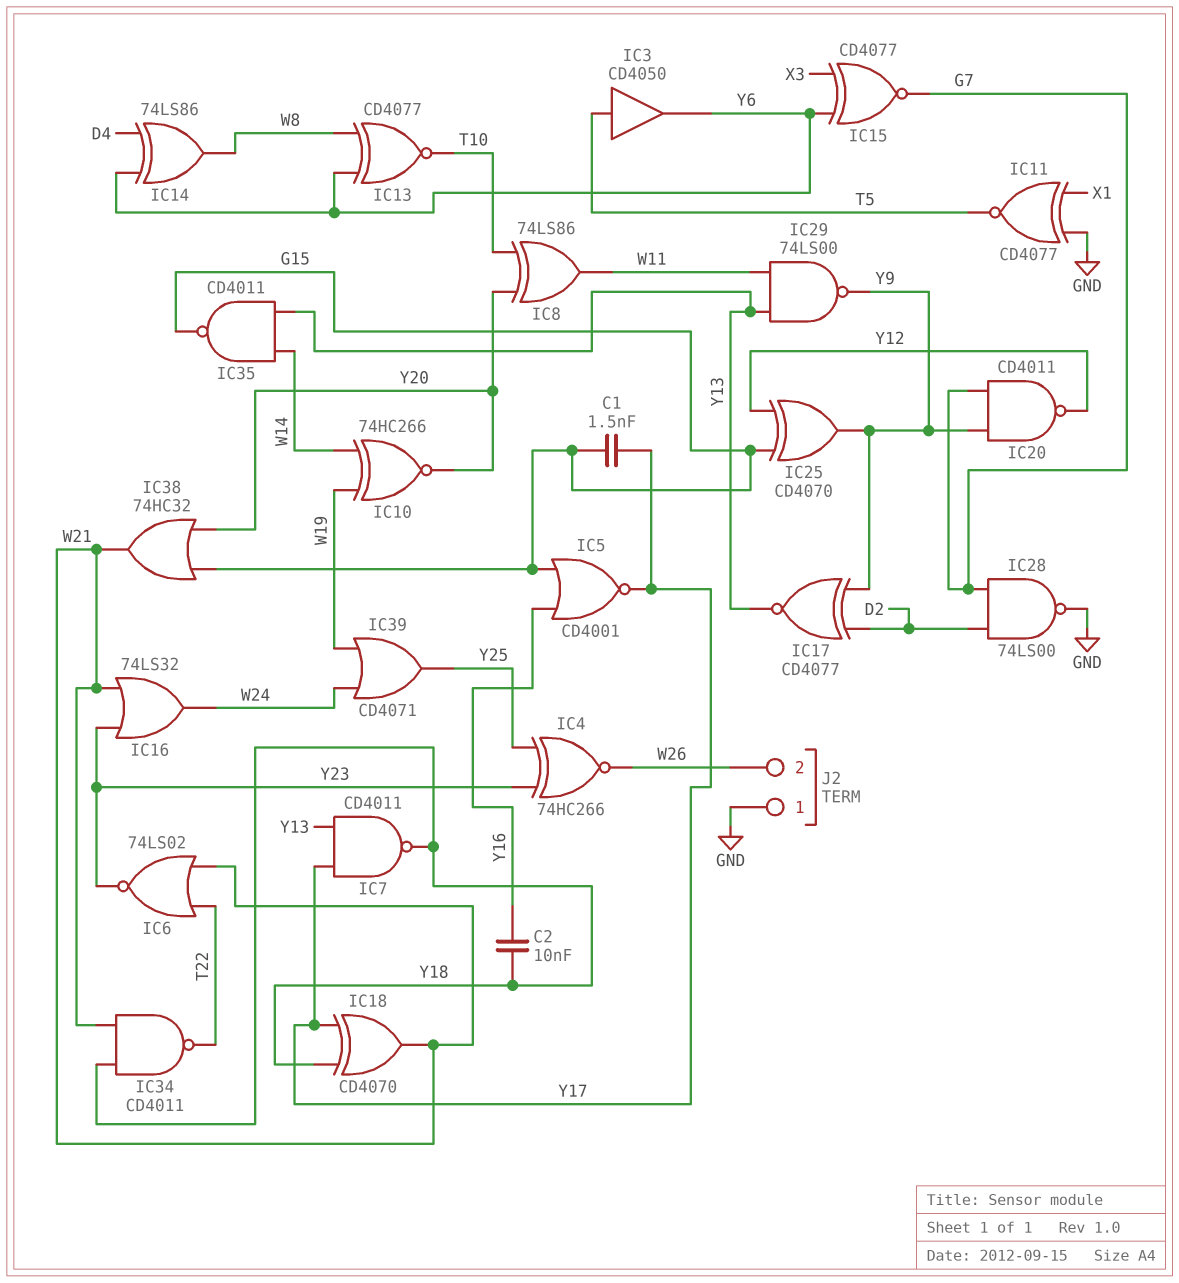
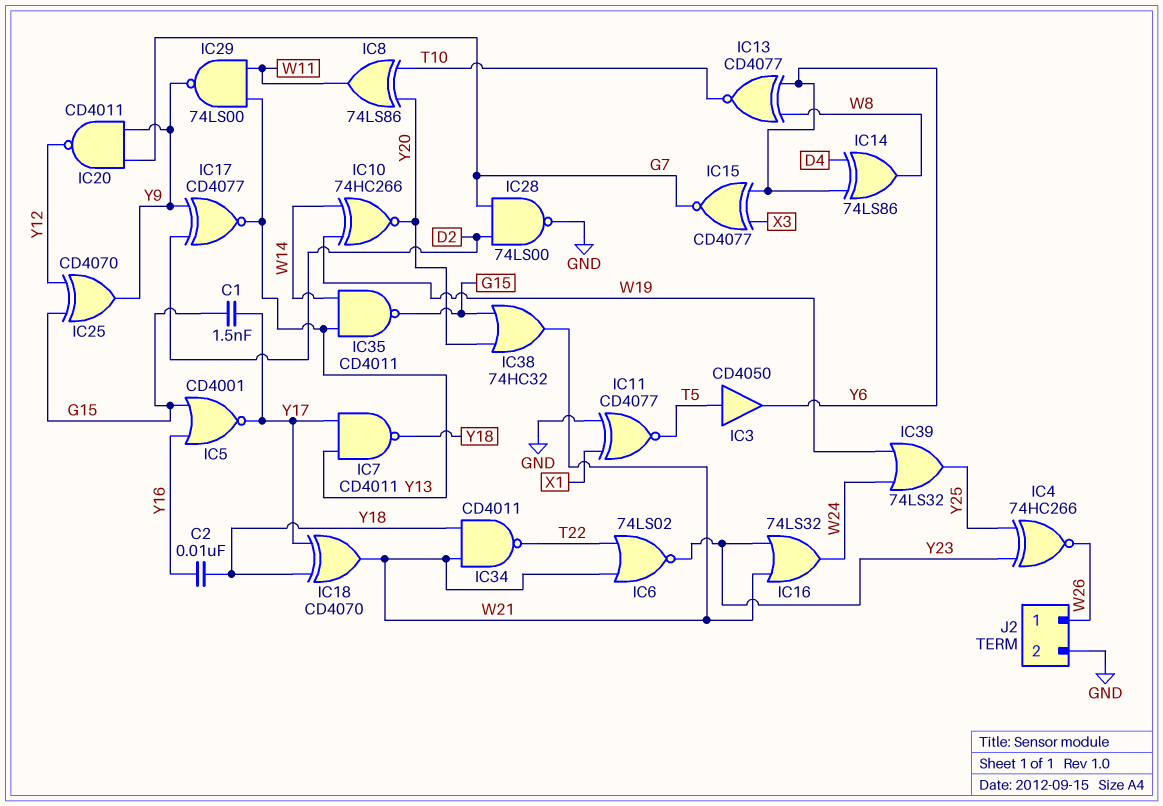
IC39: OR CD4071 (in W19, in W24, out Y25) -> OR 74LS32 (in W19, in W24, out Y25)
J2 pin 1: GND -> W26
J2 pin 2: W26 -> GND

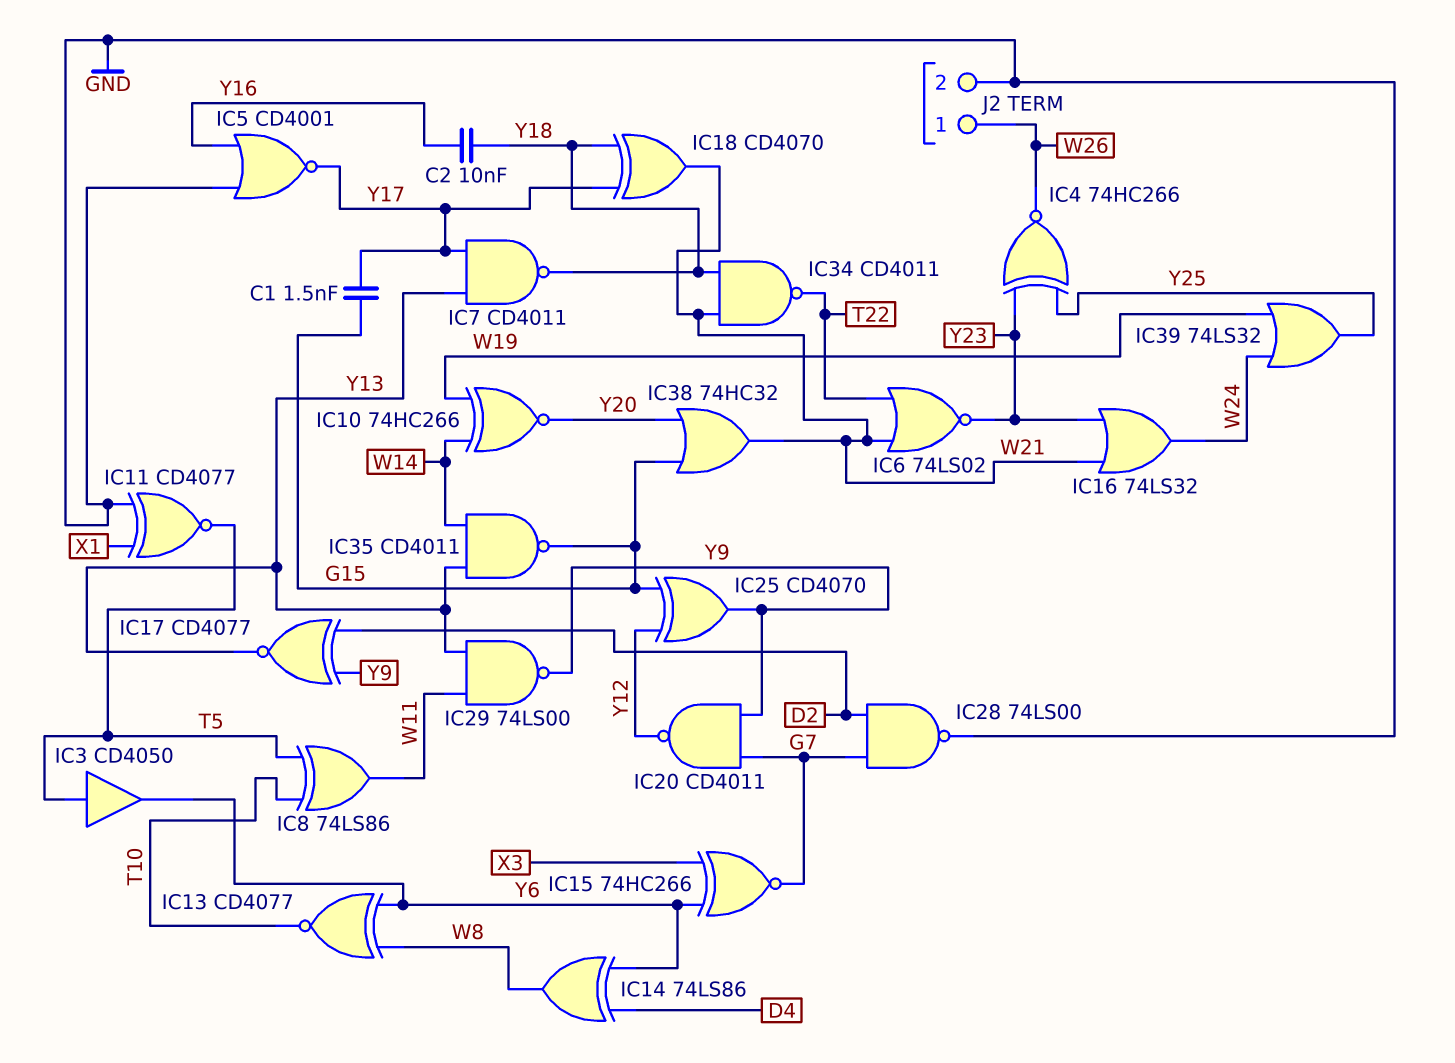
IC5: NOR CD4001 (in G15, in Y16, out Y17) -> NOR CD4001 (in GND, in Y16, out Y17)
IC8: XOR 74LS86 (in T10, in Y20, out W11) -> XOR 74LS86 (in T5, in T10, out W11)
IC15: XNOR CD4077 (in X3, in Y6, out G7) -> XNOR 74HC266 (in X3, in Y6, out G7)

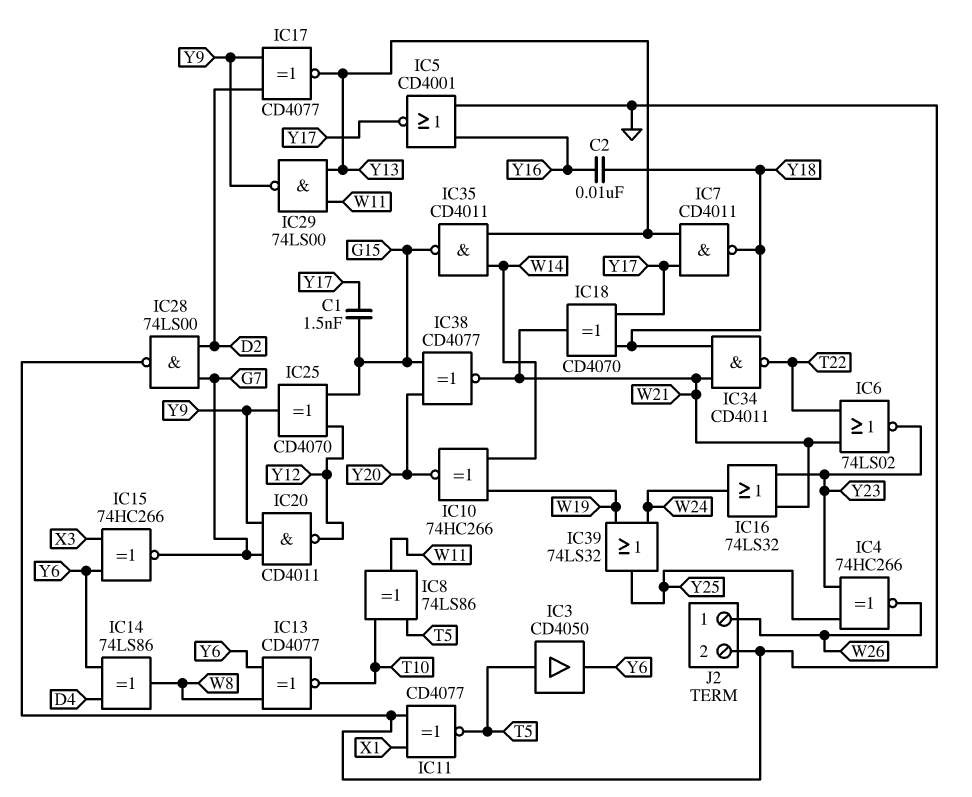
IC38: OR 74HC32 (in G15, in Y20, out W21) -> XNOR CD4077 (in G15, in Y20, out W21)

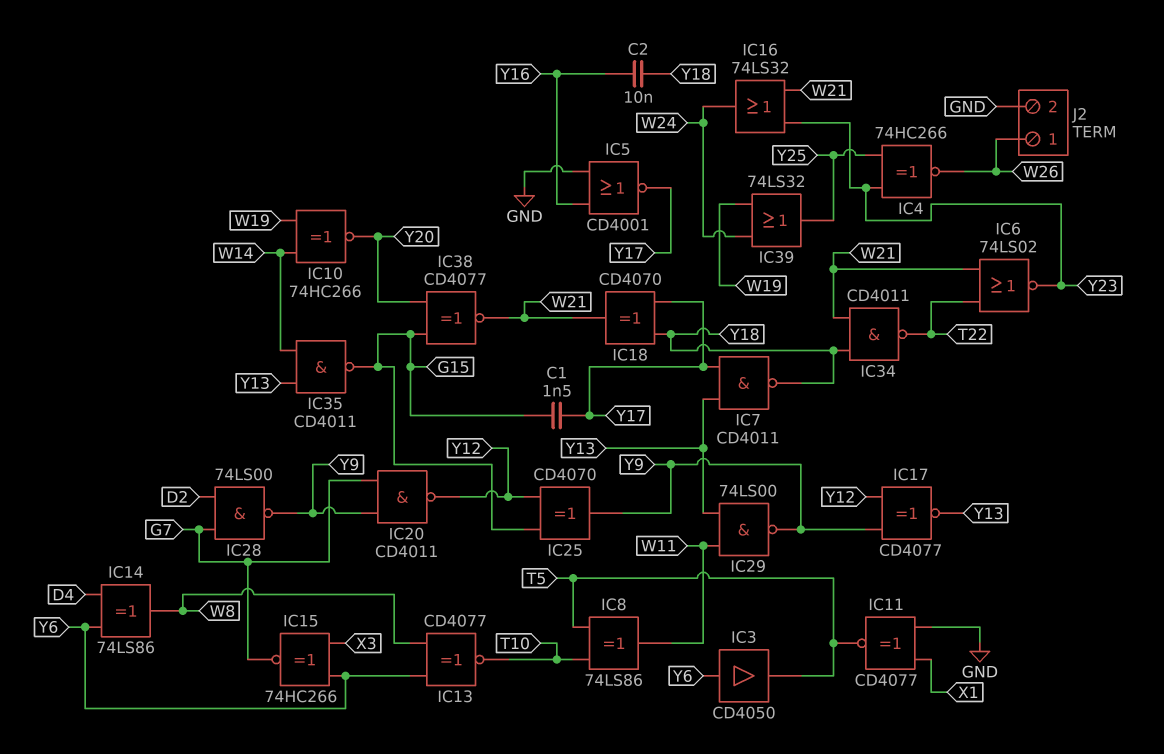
IC3: buffer CD4050 (in T5, out Y6) -> buffer CD4050 (in Y6, out T5)
IC17: XNOR CD4077 (in D2, in Y9, out Y13) -> XNOR CD4077 (in Y9, in Y12, out Y13)
IC28: NAND 74LS00 (in D2, in G7, out GND) -> NAND 74LS00 (in D2, in G7, out Y9)

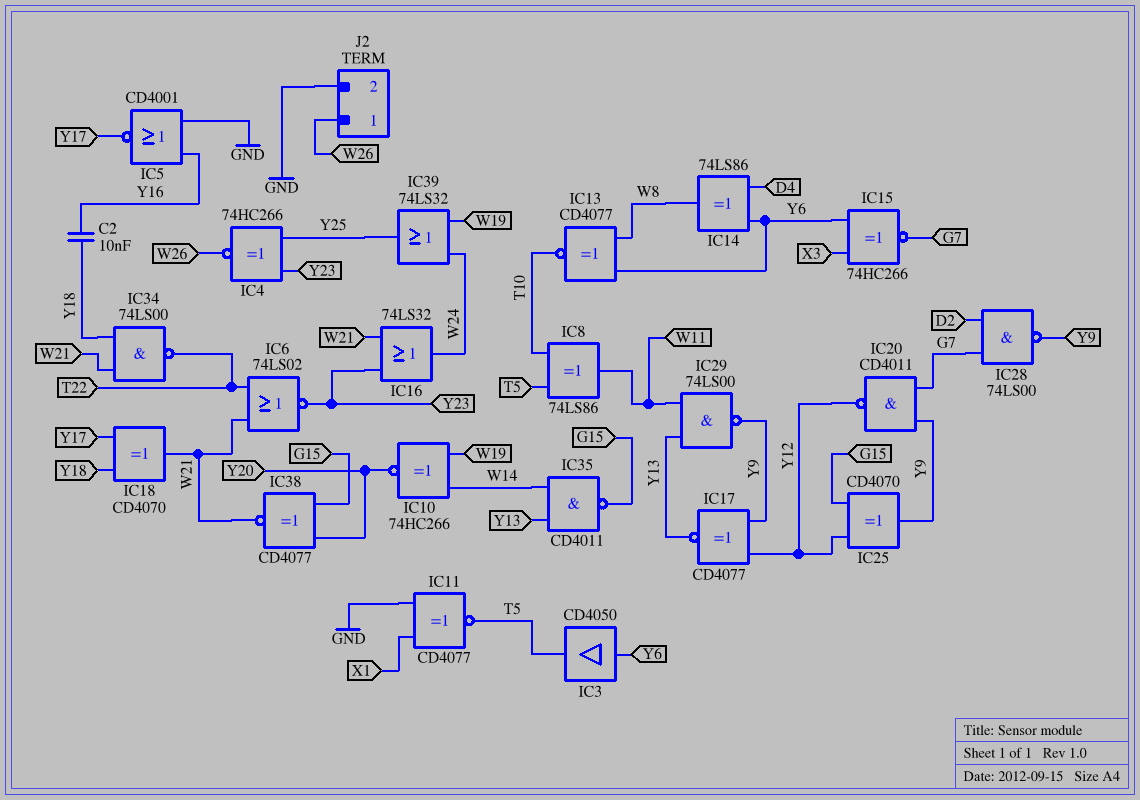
C1: 1.5nF (G15, Y17) -> none
IC7: NAND CD4011 (in Y13, in Y17, out Y18) -> none
IC34: NAND CD4011 (in W21, in Y18, out T22) -> NAND 74LS00 (in W21, in Y18, out T22)

